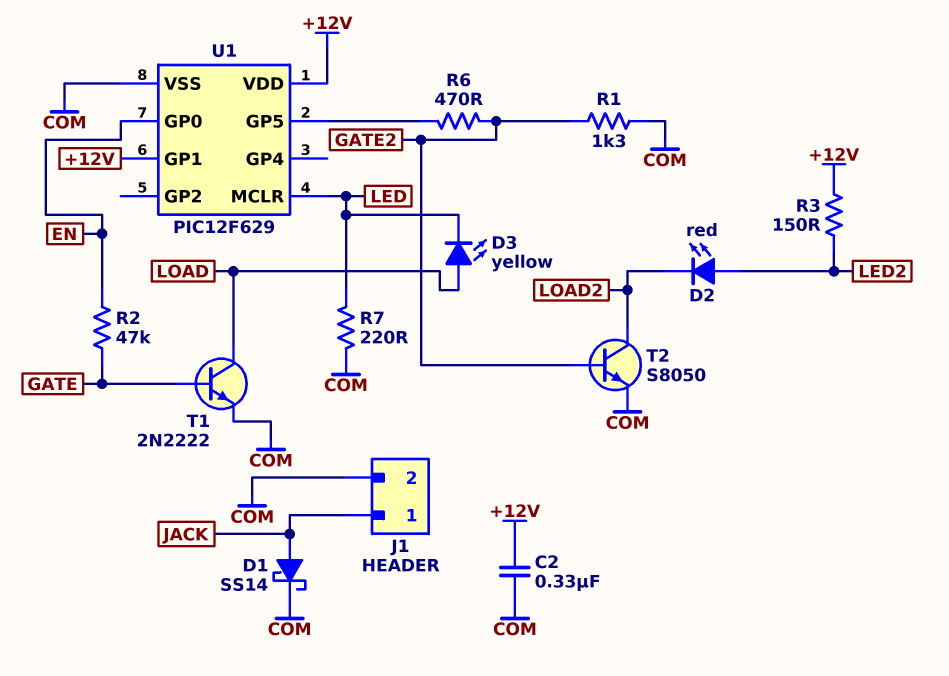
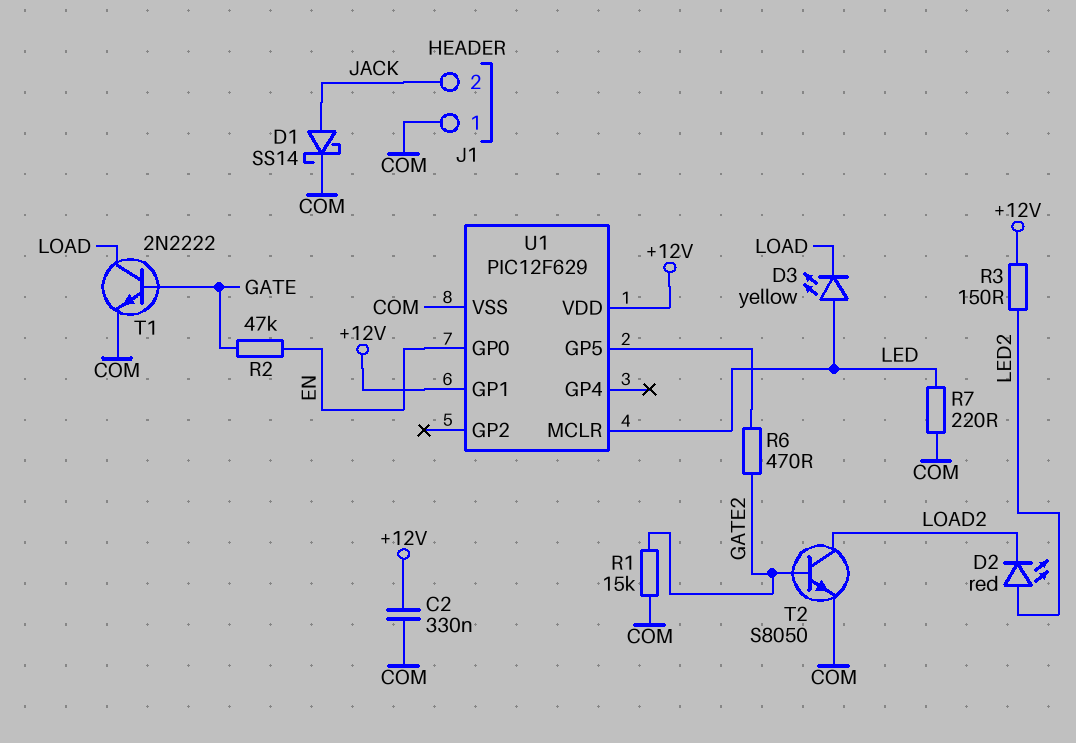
D3: LED yellow (A LOAD, K LED) -> LED yellow (A LED, K LOAD)
J1 pin 1: JACK -> COM
J1 pin 2: COM -> JACK
R1: 1.3k (COM, GATE2) -> 15k (COM, GATE2)

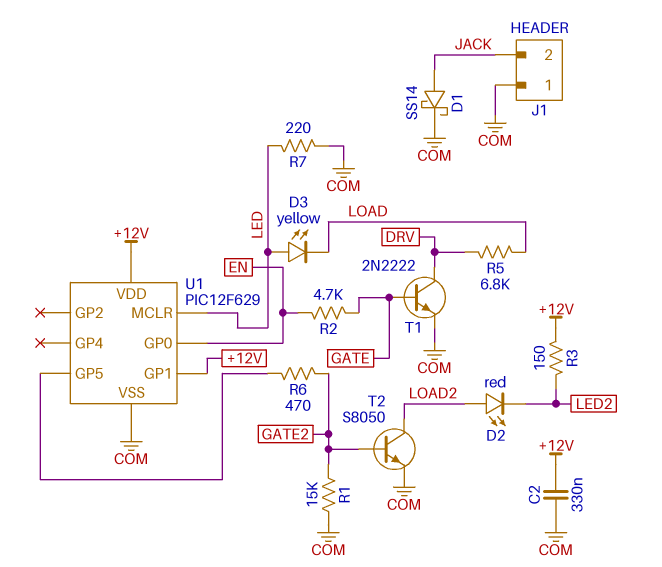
D2: LED red (A LED2, K LOAD2) -> LED red (A LOAD2, K LED2)
R2: 47k (EN, GATE) -> 4.7k (EN, GATE)
R5: none -> 6.8k (DRV, LOAD)
T1: NPN 2N2222 (B GATE, C LOAD, E COM) -> NPN 2N2222 (B GATE, C DRV, E COM)

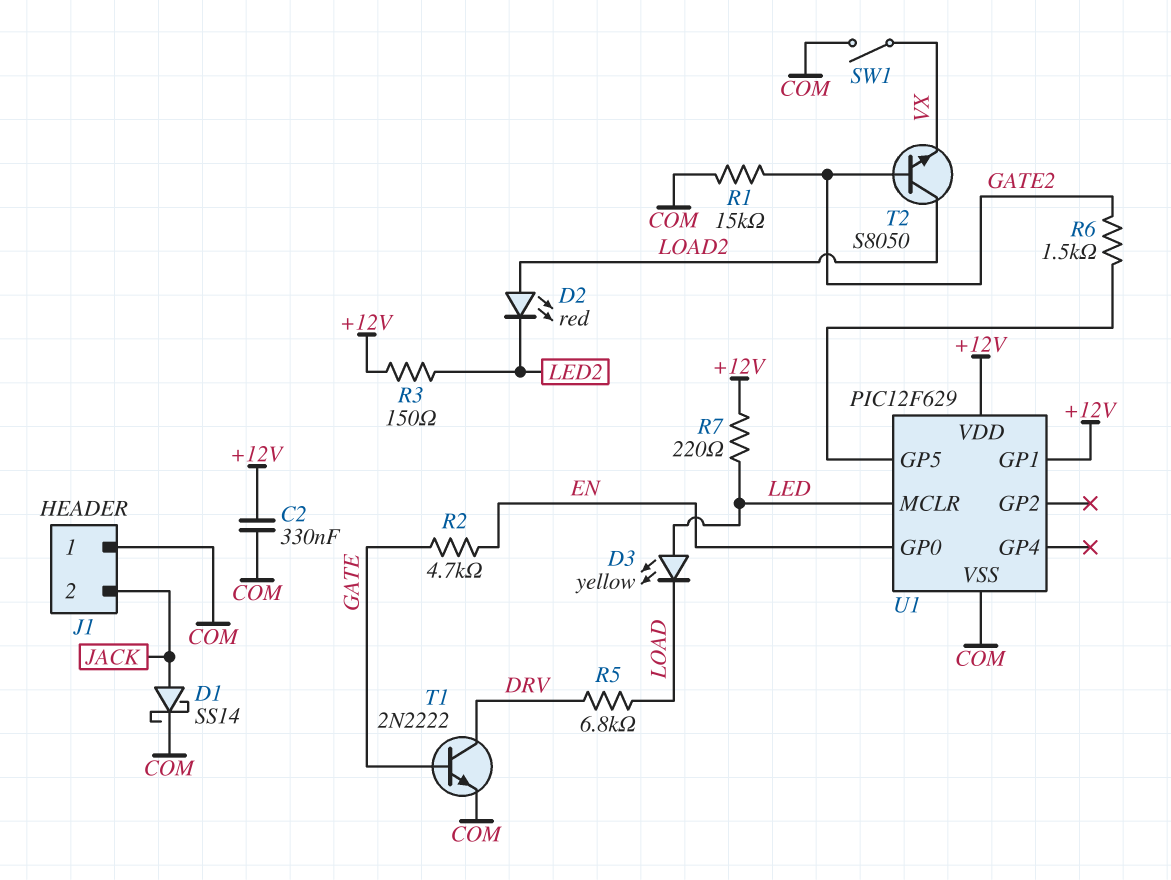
R6: 470 (GATE2, U1/GP5) -> 1.5k (GATE2, U1/GP5)
R7: 220 (COM, LED) -> 220 (+12V, LED)
SW1: none -> switch (COM, VX)
T2: NPN S8050 (B GATE2, C LOAD2, E COM) -> NPN S8050 (B GATE2, C LOAD2, E VX)

